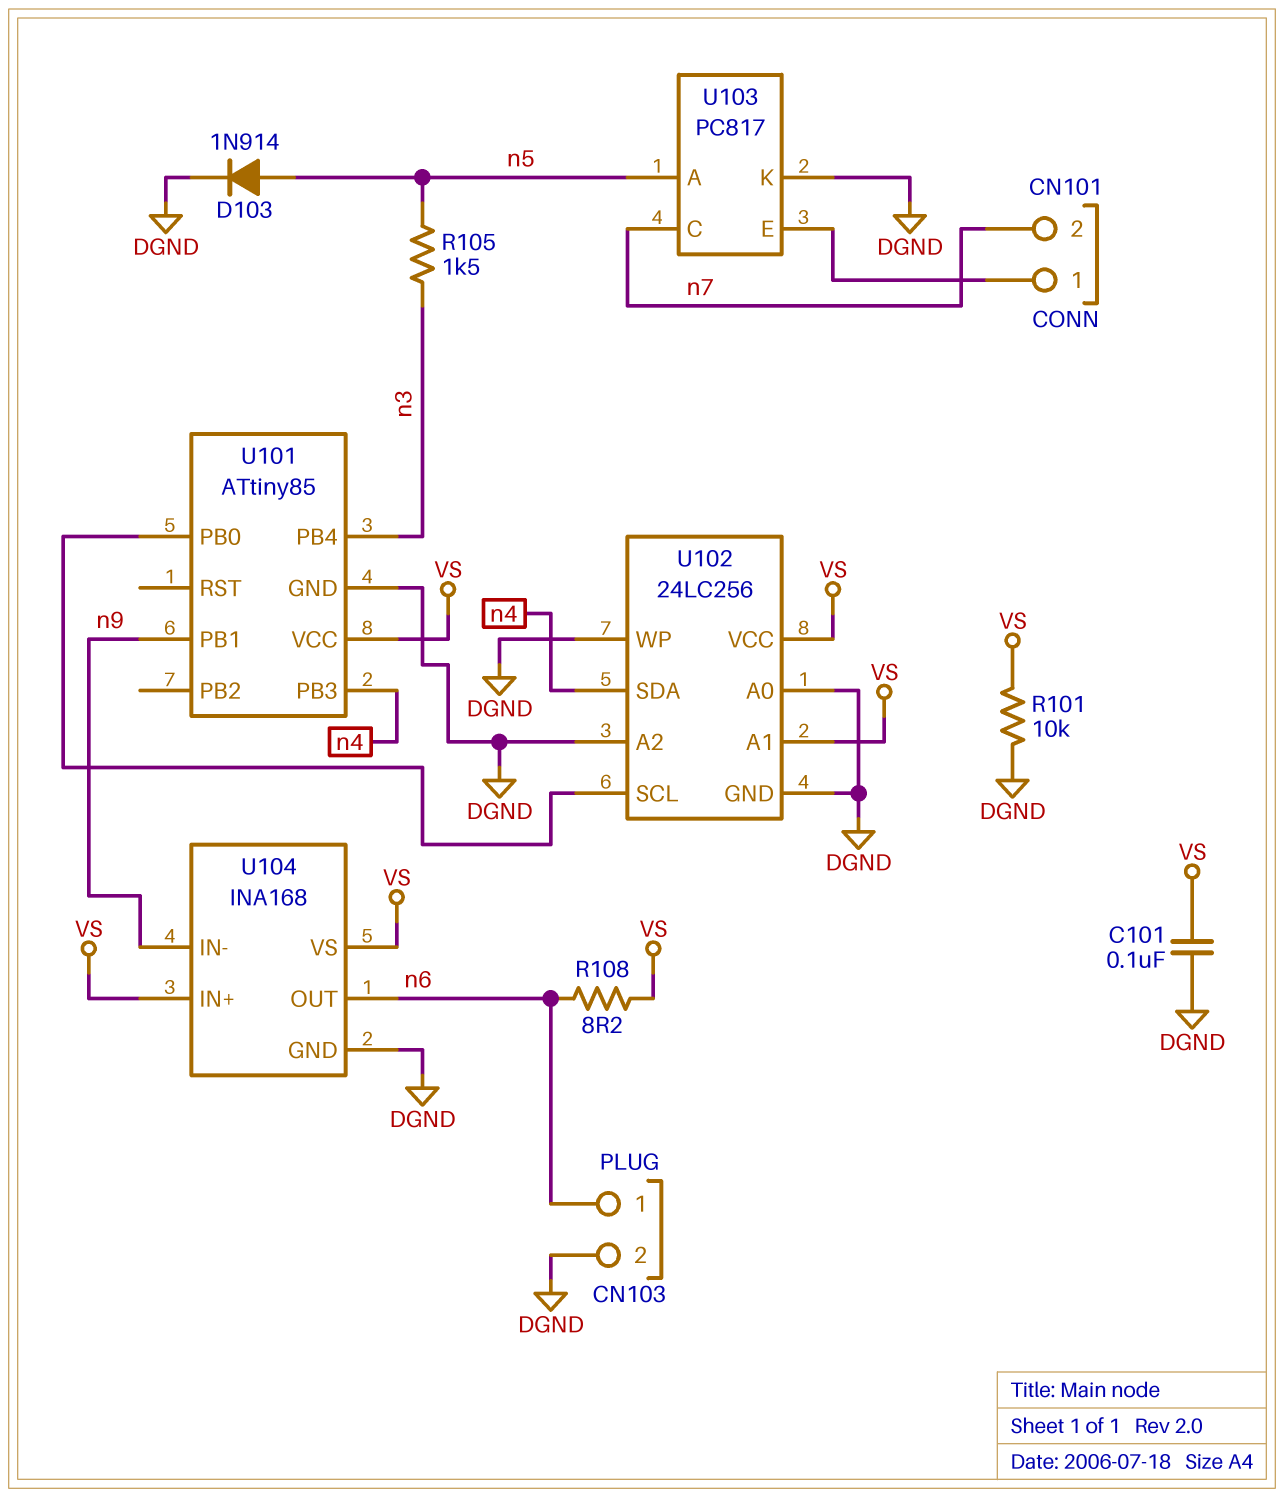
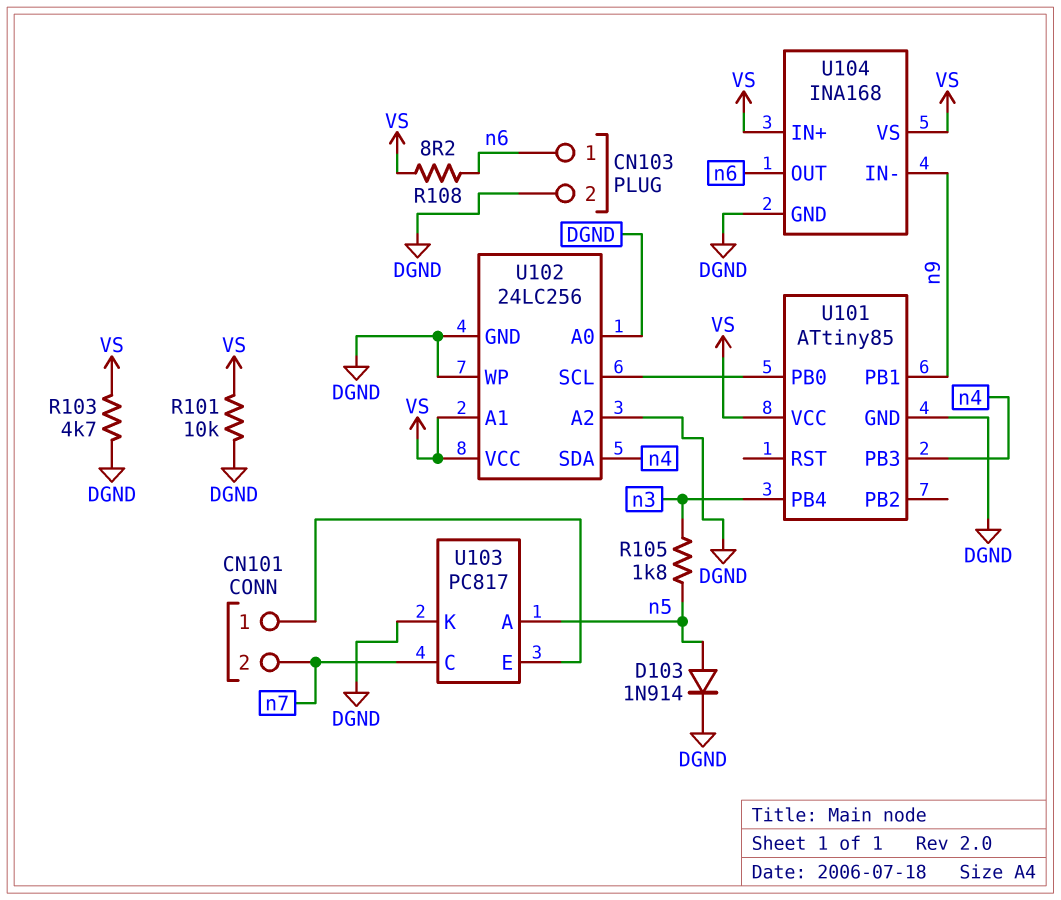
C101: 100nF (DGND, VS) -> none
R103: none -> 4.7k (DGND, VS)
R105: 1.5k (n3, n5) -> 1.8k (n3, n5)

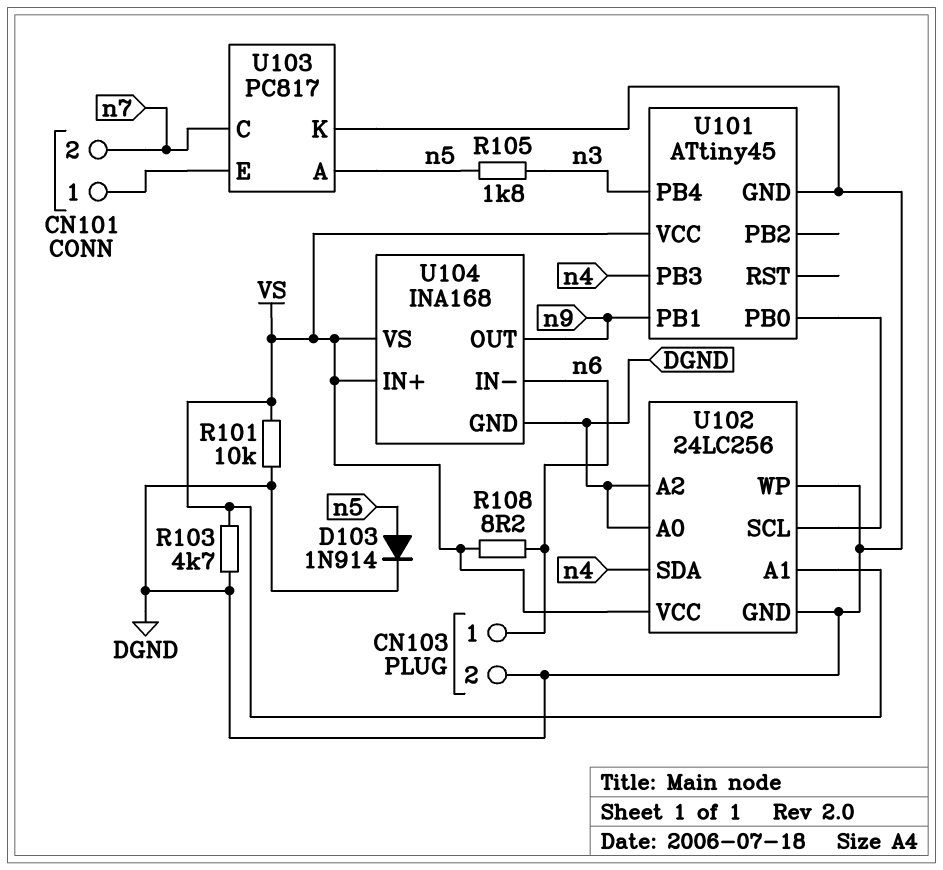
U101: ATtiny85 -> ATtiny45
U104 pin IN-: n9 -> n6
U104 pin OUT: n6 -> n9

